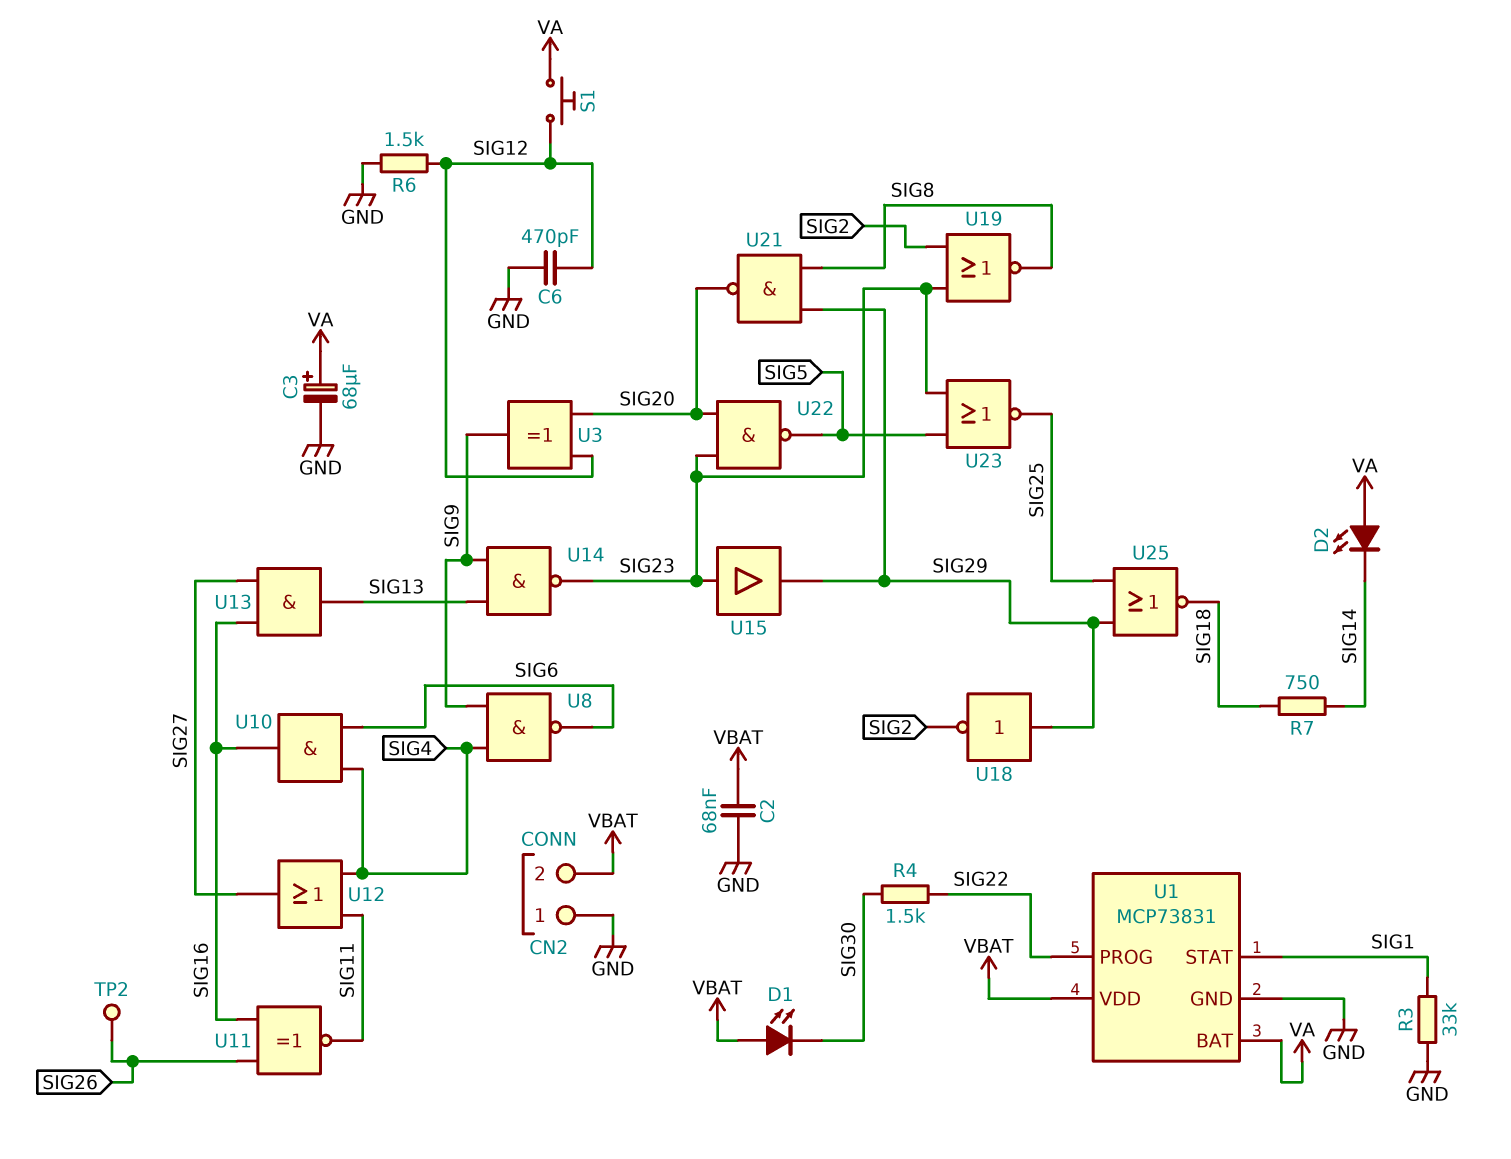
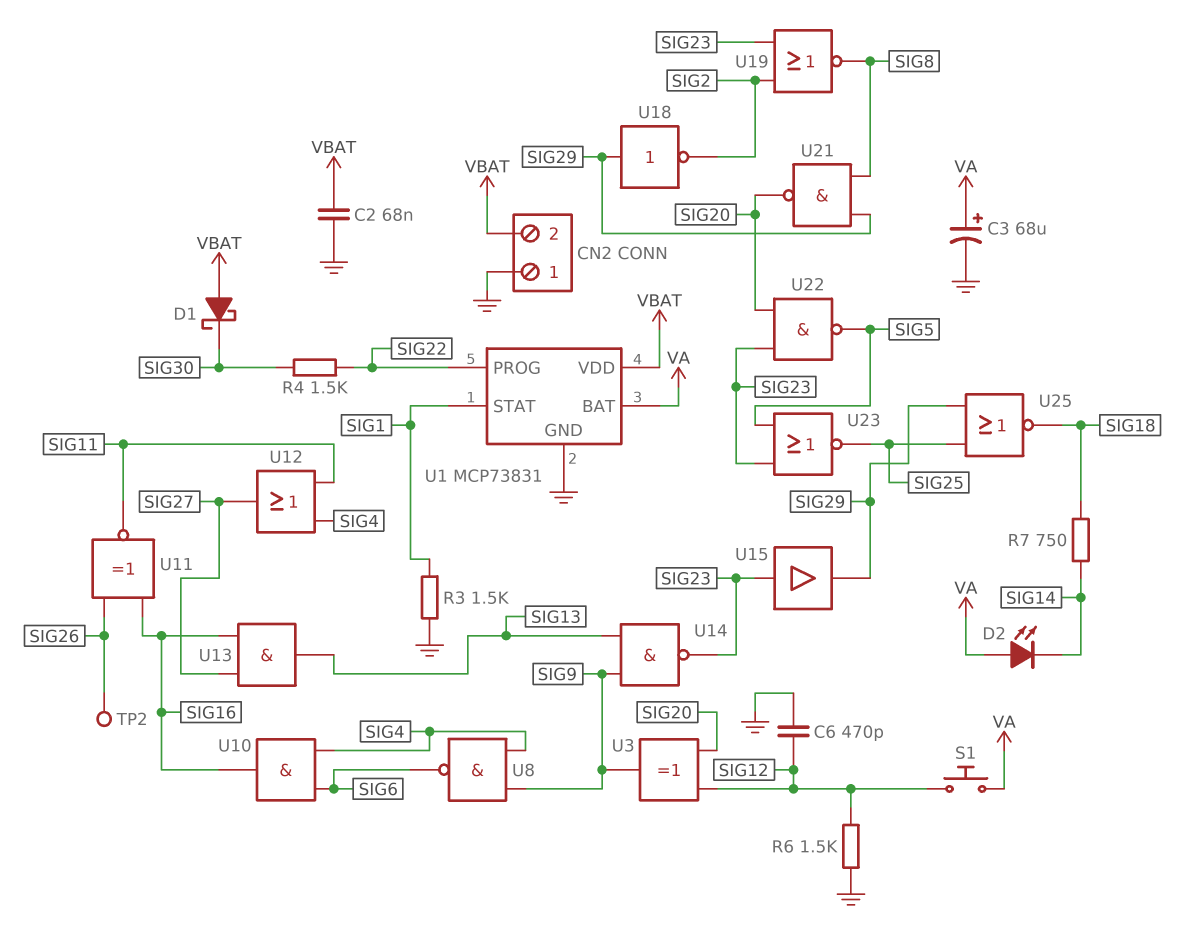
D1: LED (A VBAT, K SIG30) -> schottky (A VBAT, K SIG30)
R3: 33k (GND, SIG1) -> 1.5k (GND, SIG1)

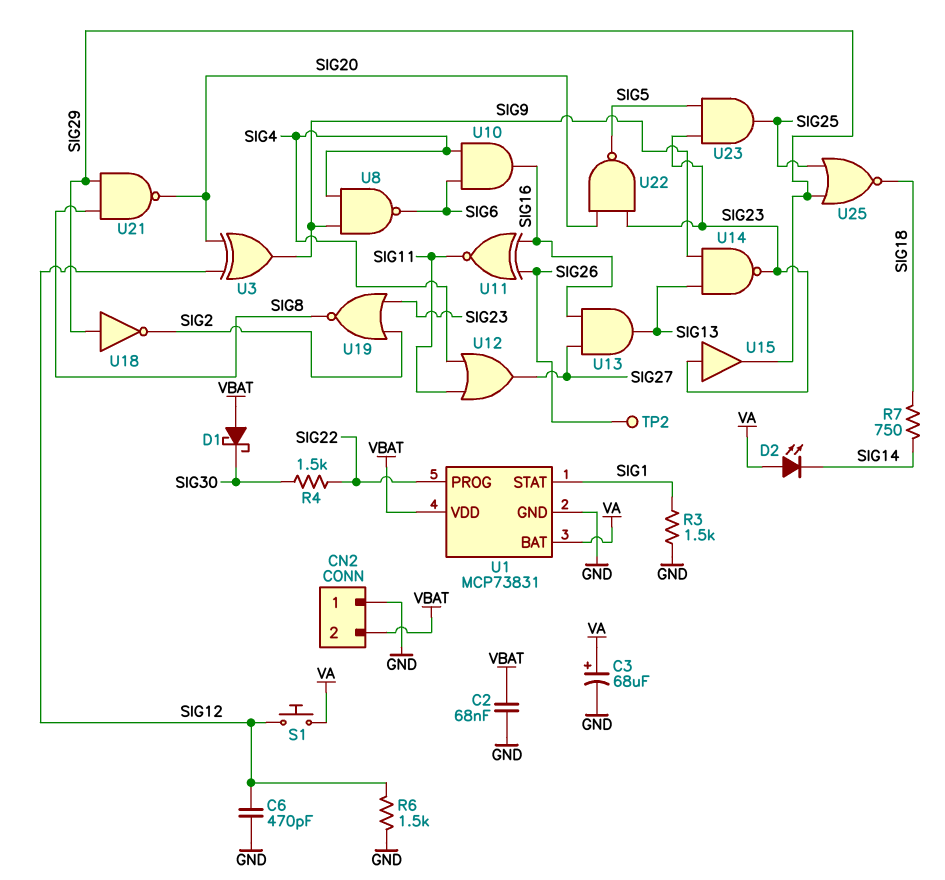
U23: NOR (in SIG5, in SIG23, out SIG25) -> AND (in SIG5, in SIG23, out SIG25)

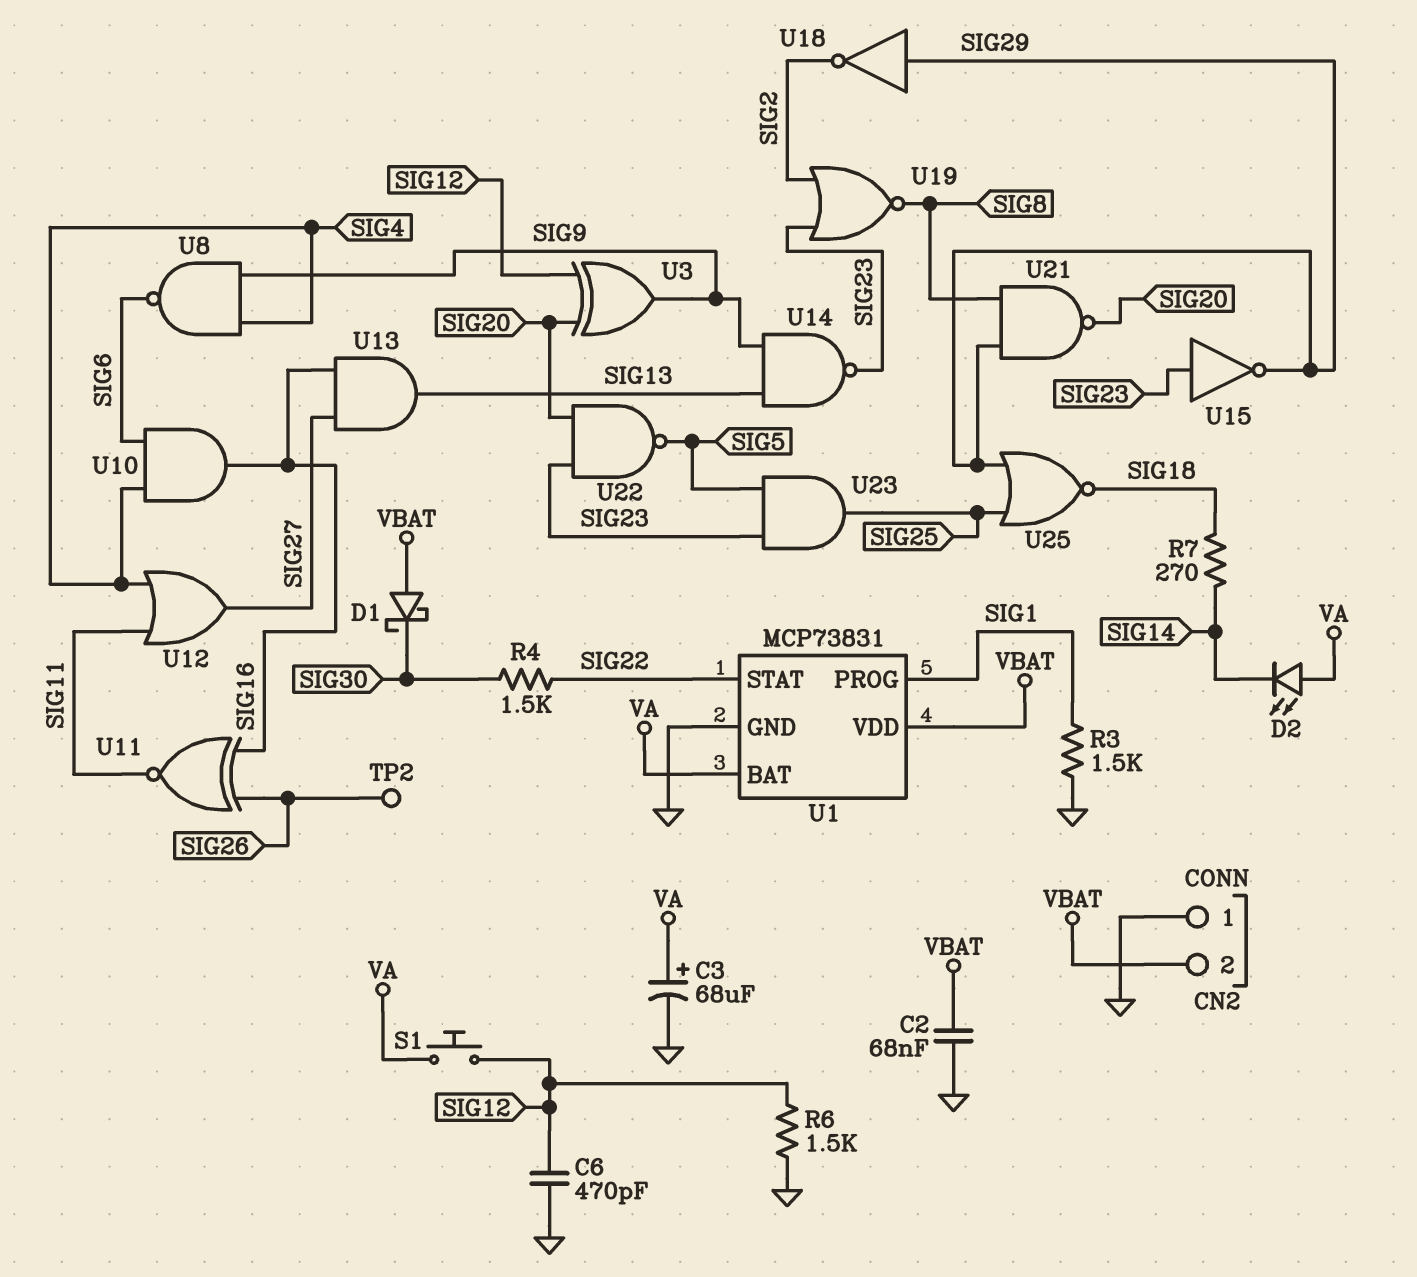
R7: 750 (SIG14, SIG18) -> 270 (SIG14, SIG18)
U1 pin PROG: SIG22 -> SIG1
U1 pin STAT: SIG1 -> SIG22
U15: buffer (in SIG23, out SIG29) -> NOT (in SIG23, out SIG29)

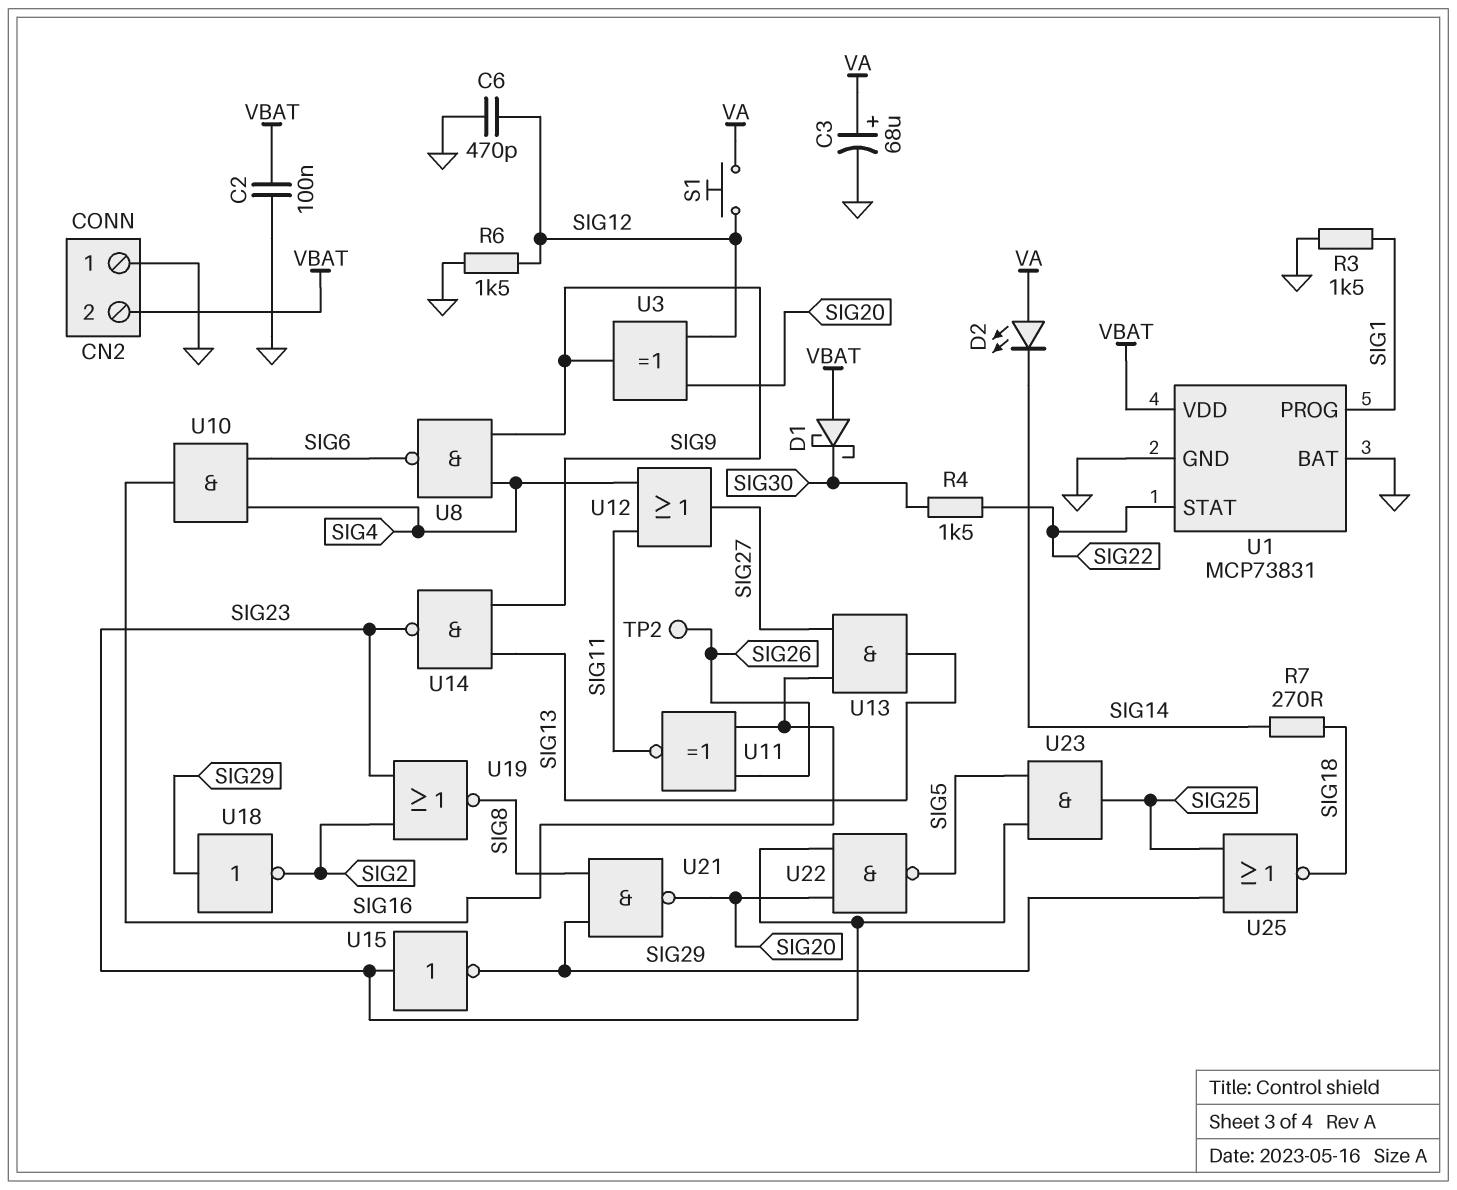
C2: 68nF (GND, VBAT) -> 100nF (GND, VBAT)
U1 pin BAT: VA -> GND

